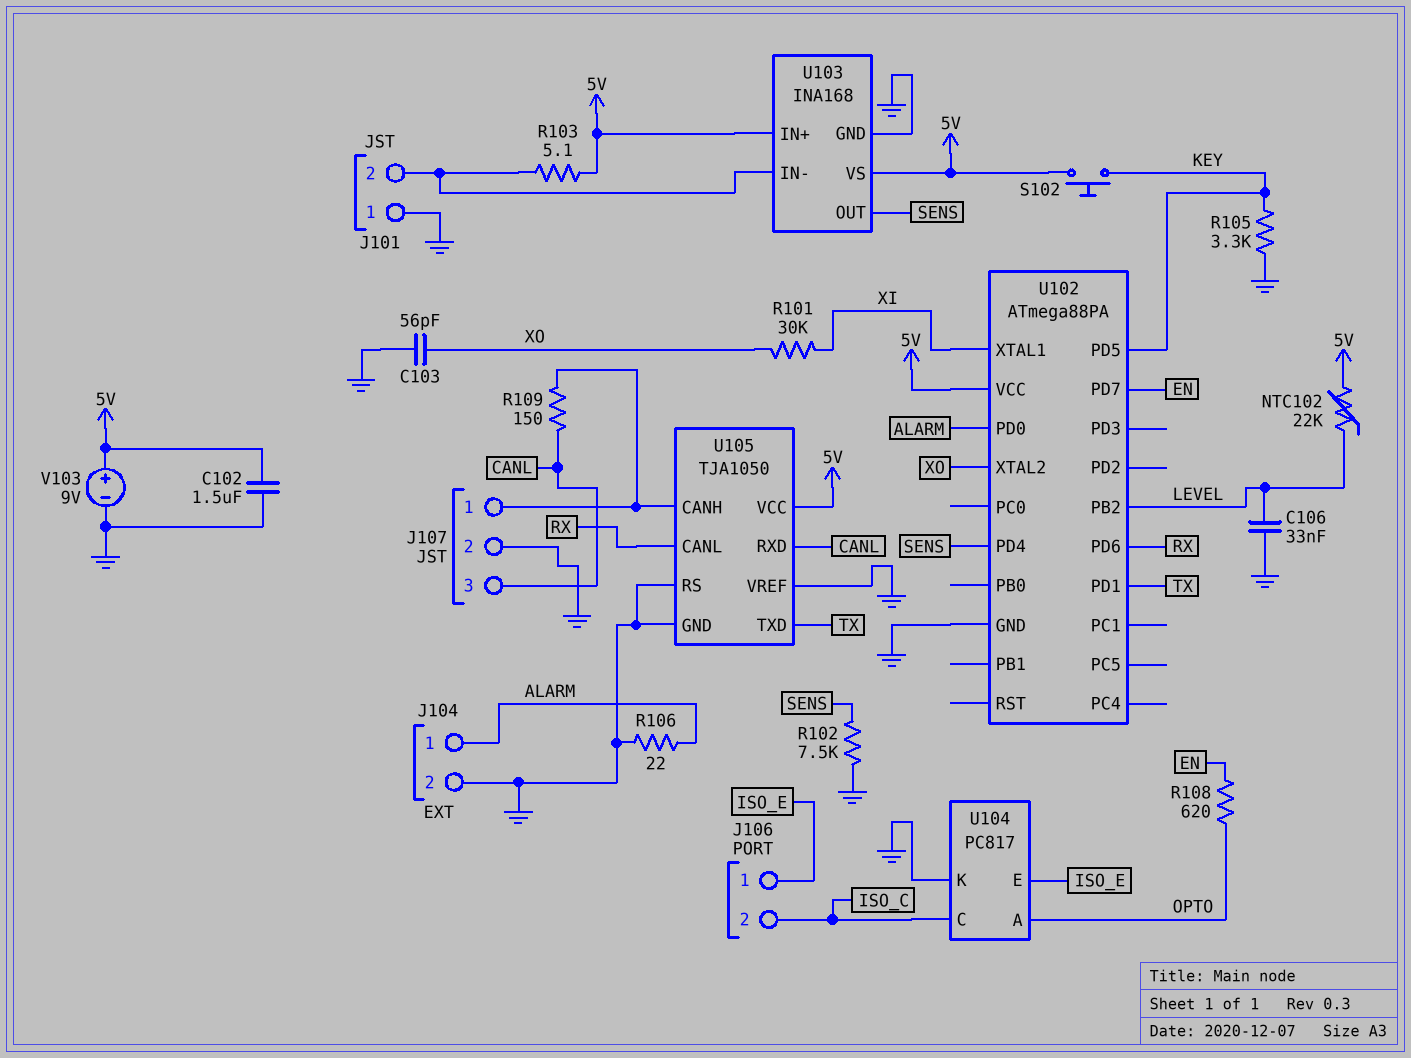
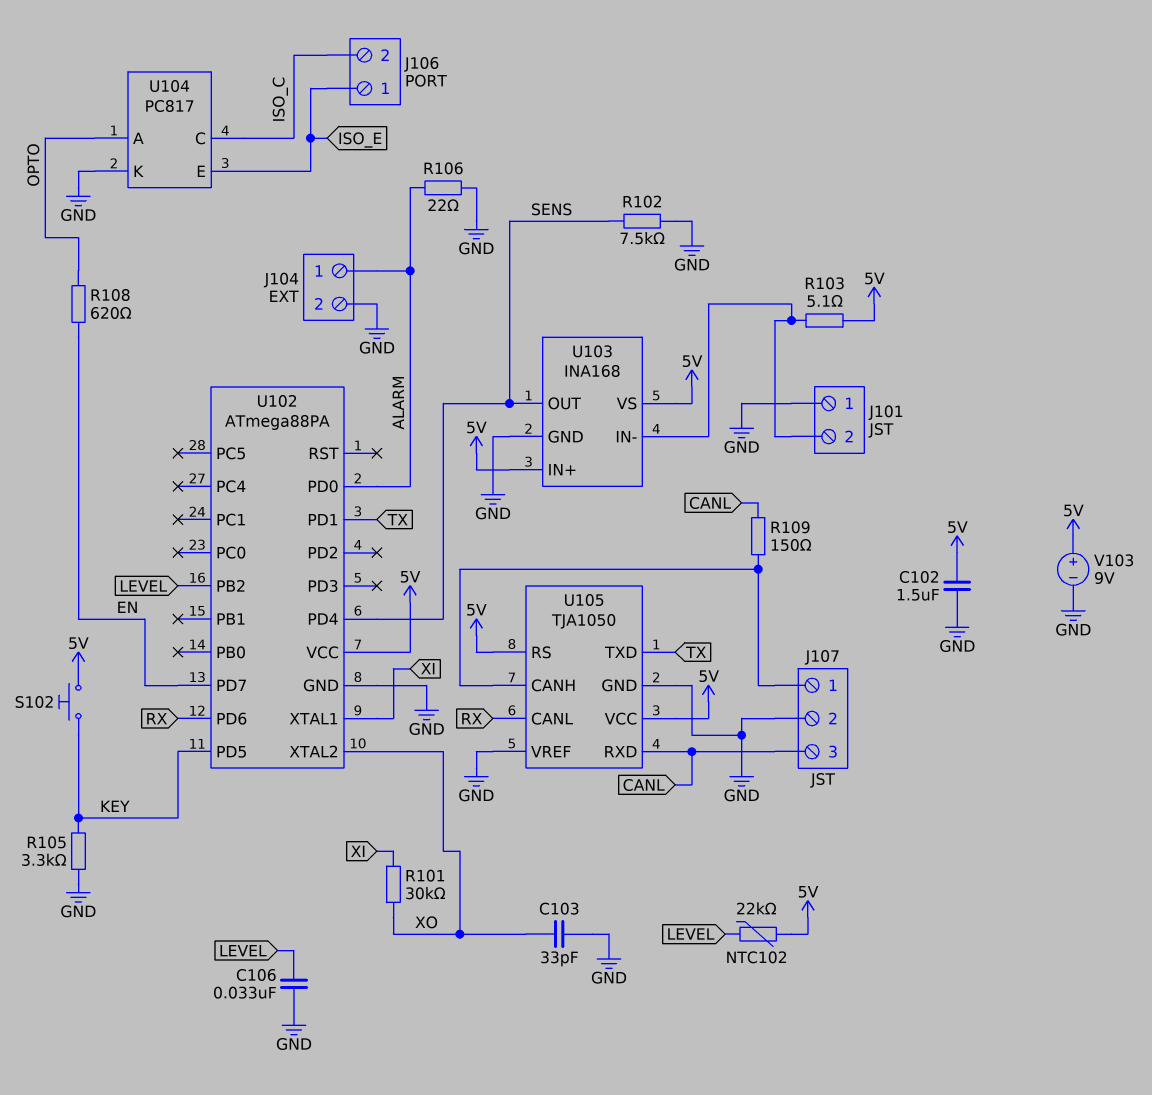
C103: 56pF (GND, XO) -> 33pF (GND, XO)
U105 pin RS: GND -> 5V

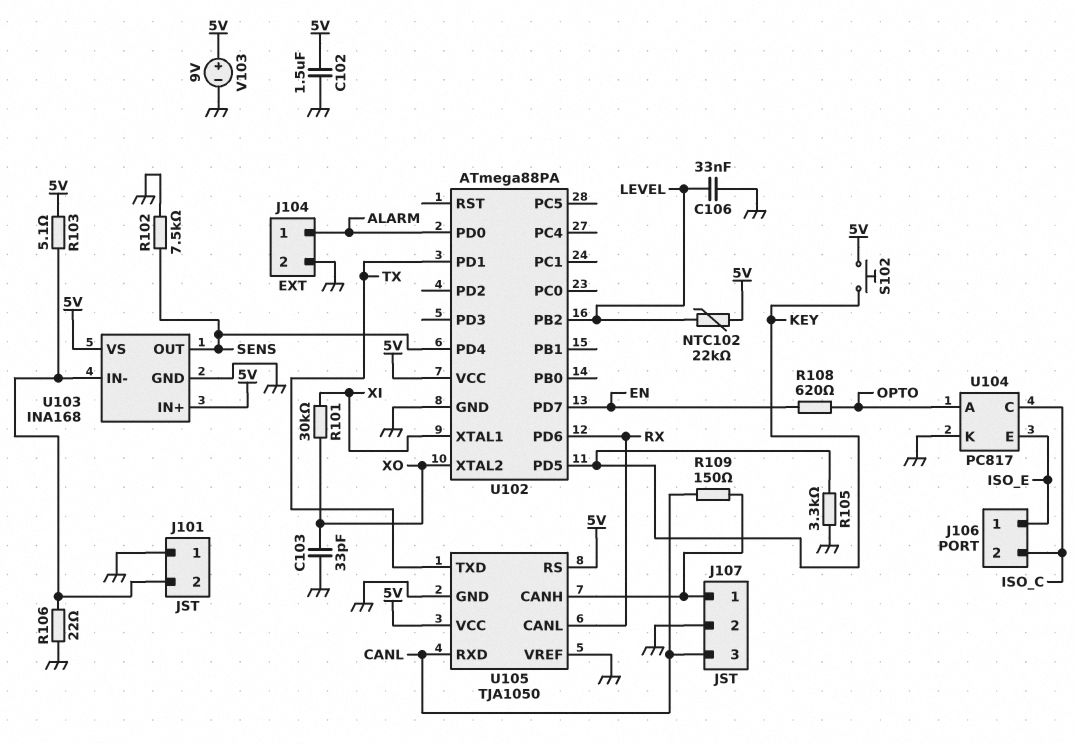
R106: 22 (ALARM, GND) -> 22 (GND, J101/2)

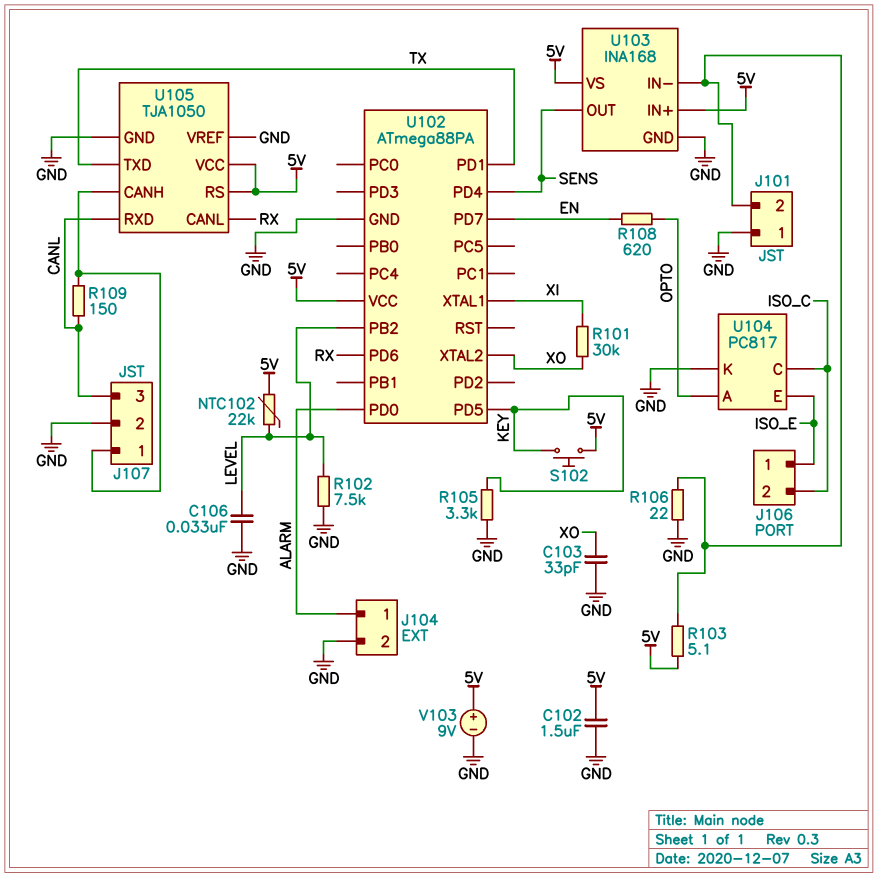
R102: 7.5k (GND, SENS) -> 7.5k (GND, LEVEL)

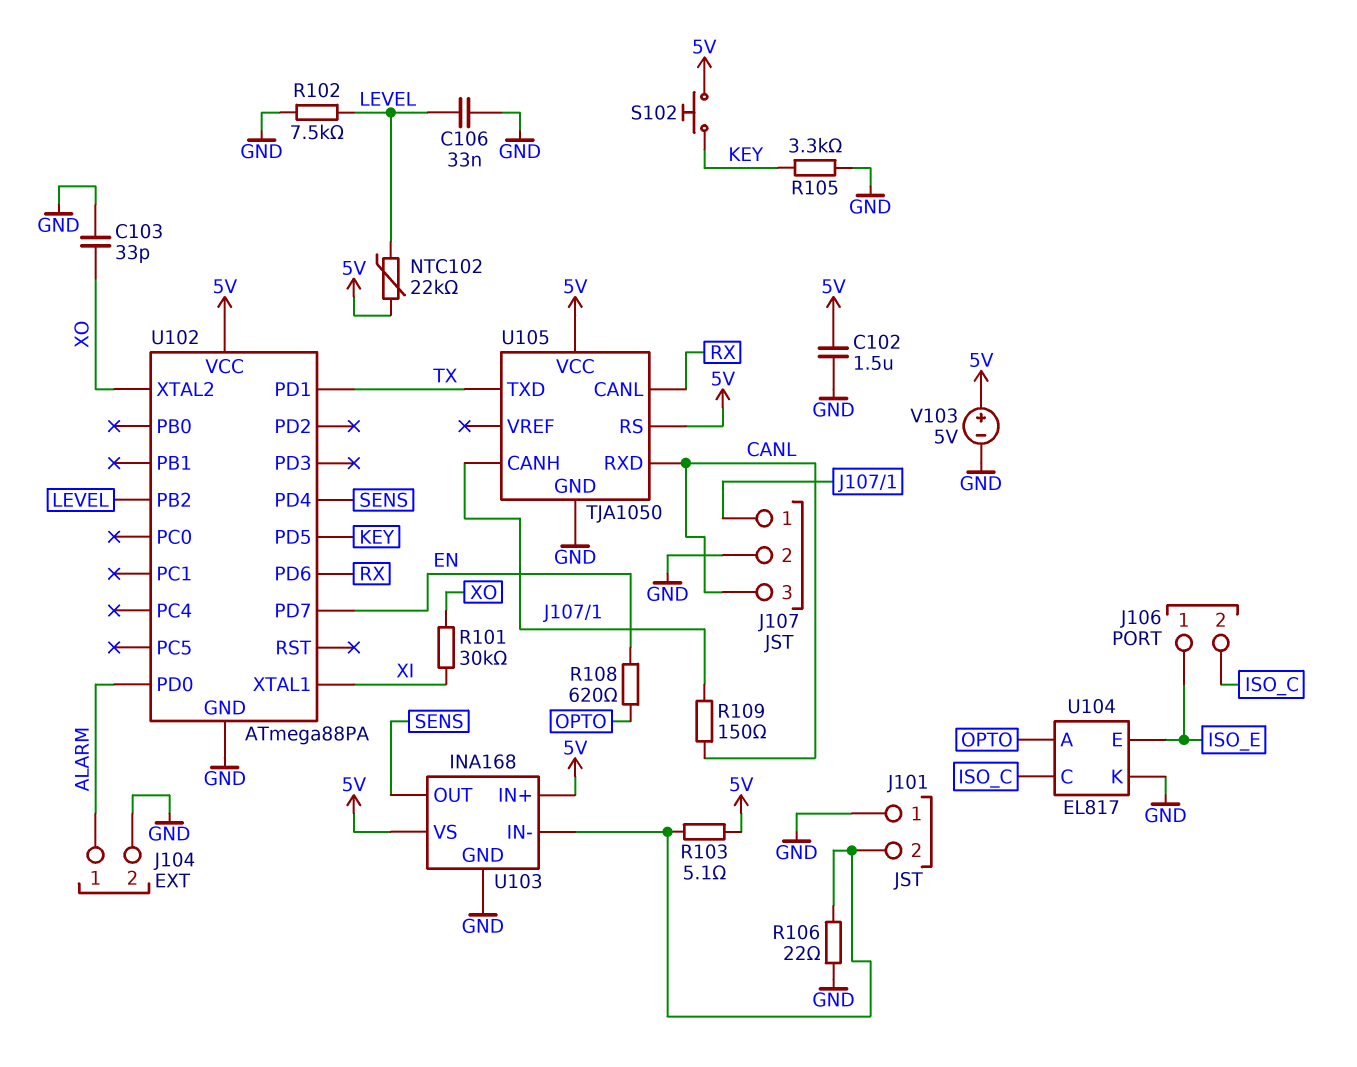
U104: PC817 -> EL817
U105 pin VREF: GND -> none
V103: 9V (plus 5V, minus GND) -> 5V (plus 5V, minus GND)

